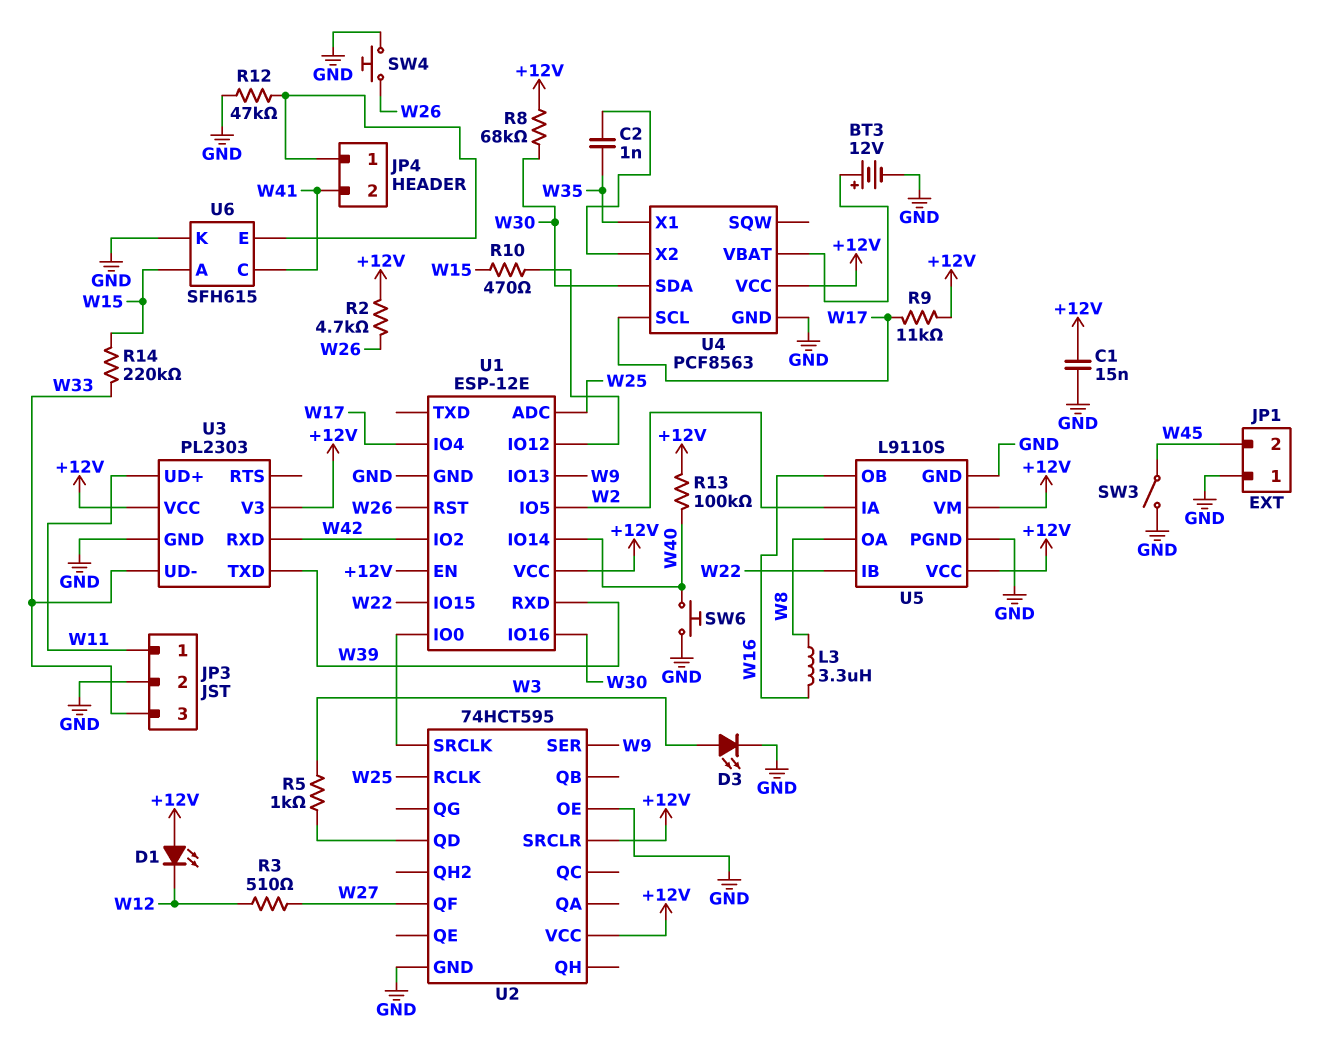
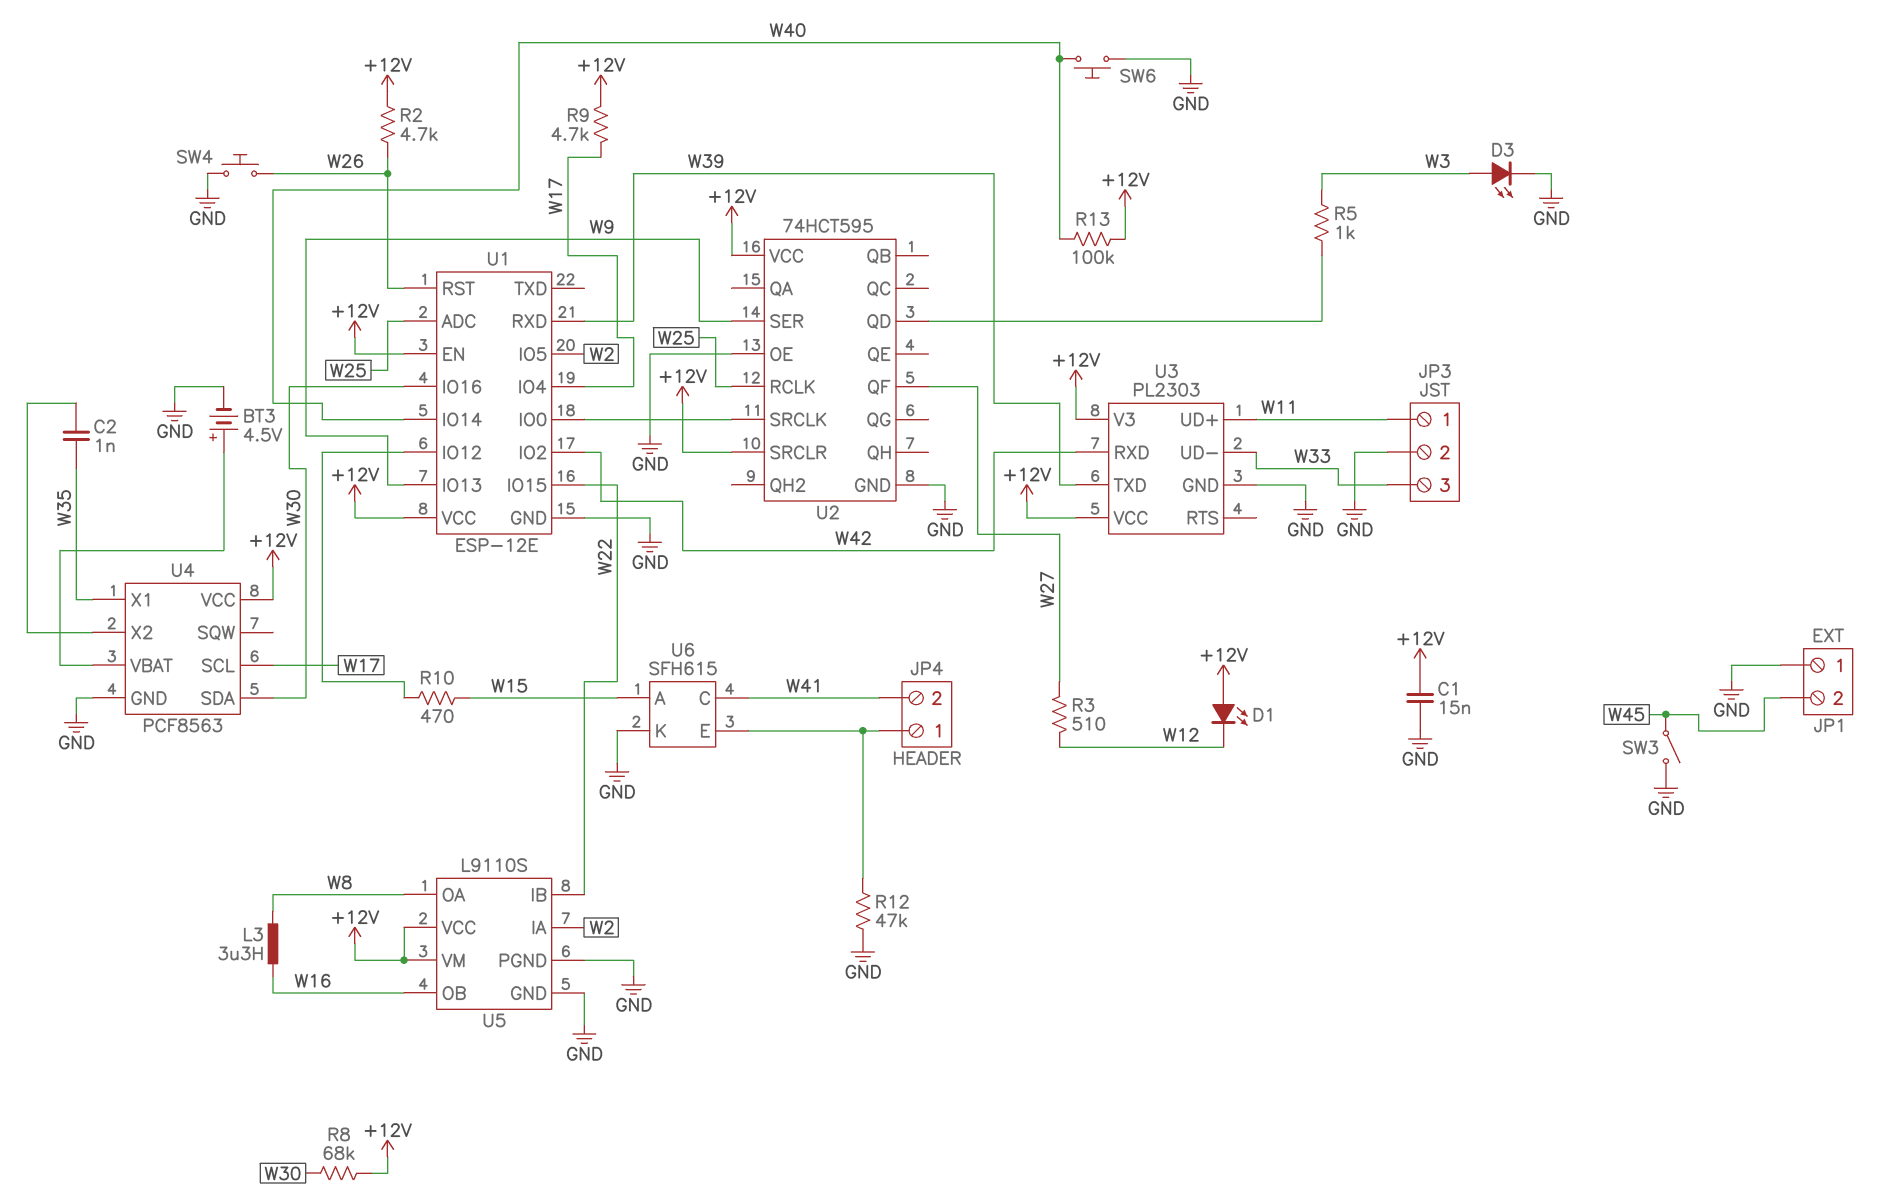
BT3: 12V (plus U4/VBAT, minus GND) -> 4.5V (plus U4/VBAT, minus GND)
R9: 11k (+12V, W17) -> 4.7k (+12V, W17)
R14: 220k (W15, W33) -> none

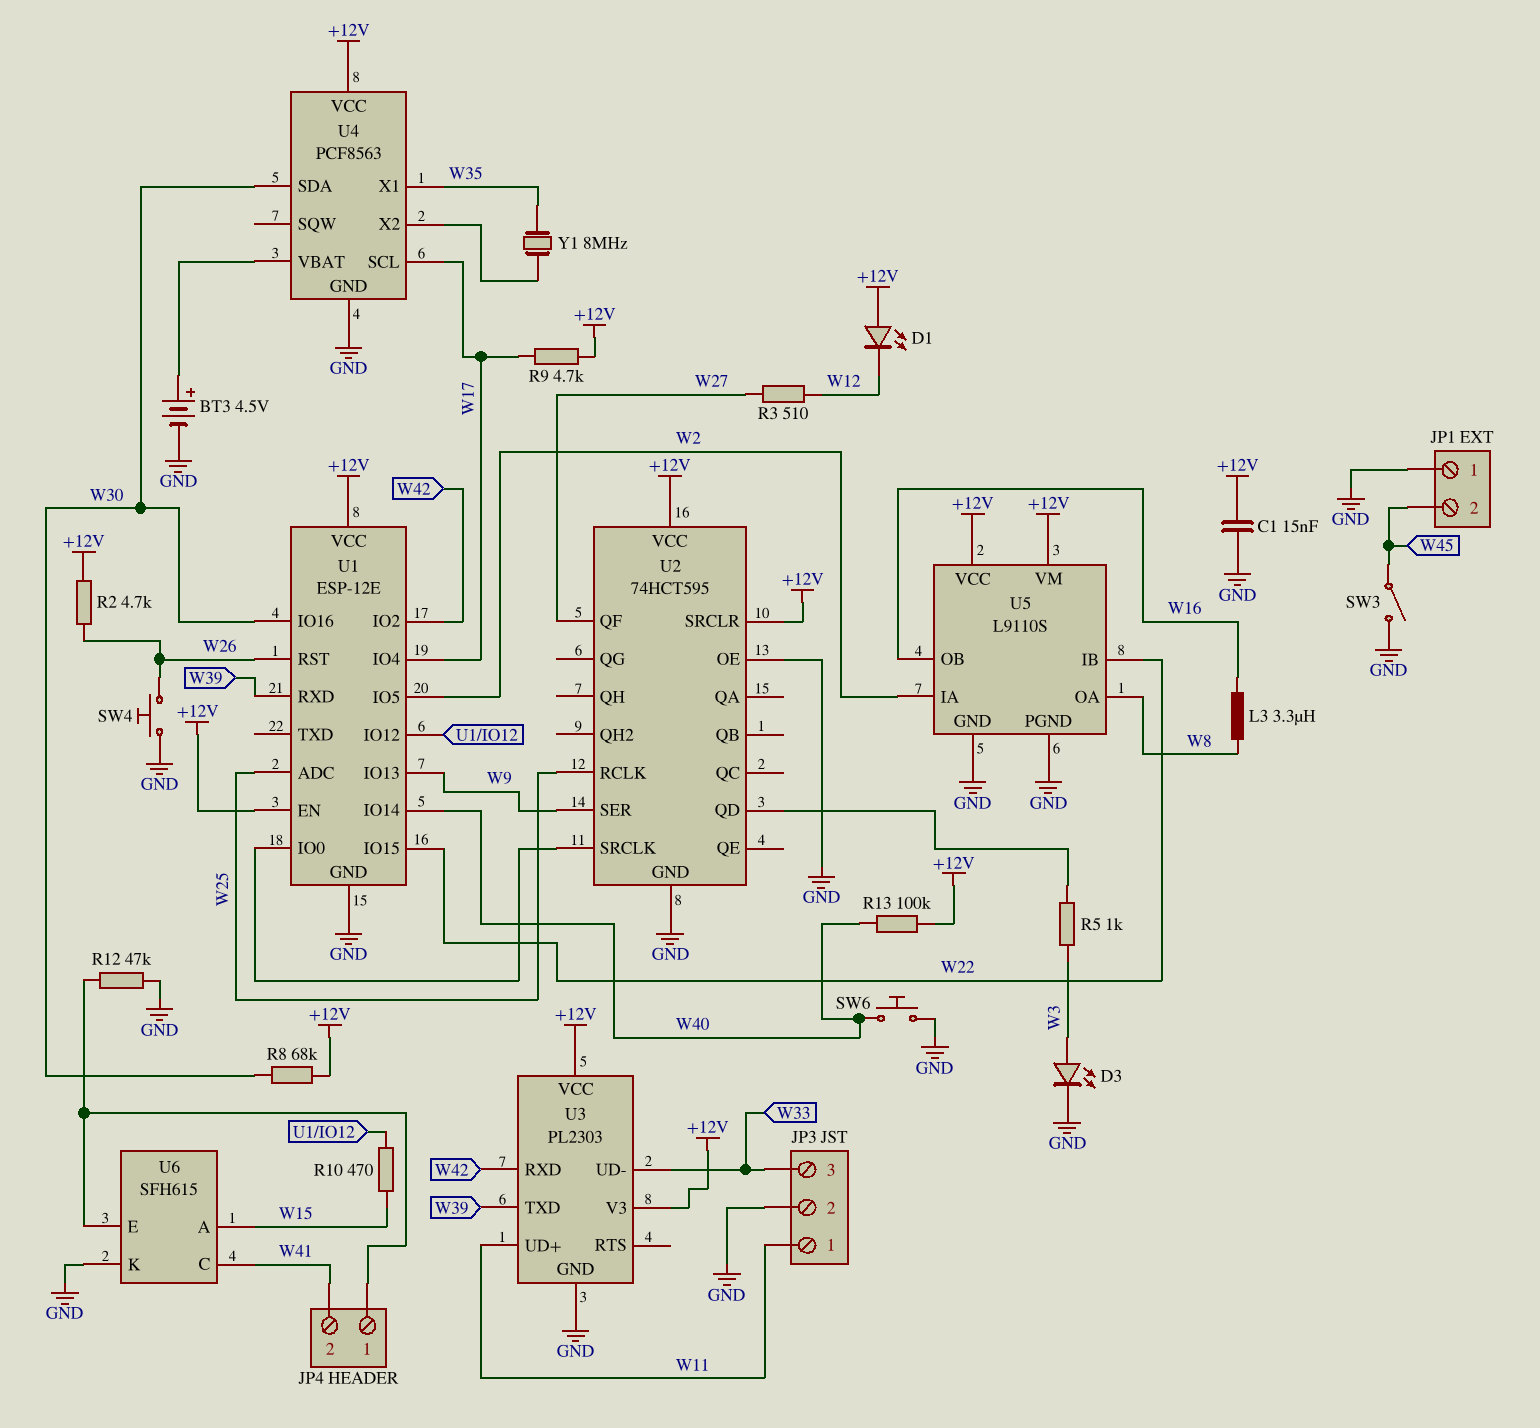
C2: 1nF (U4/X2, W35) -> none
Y1: none -> 8MHz (U4/X2, W35)

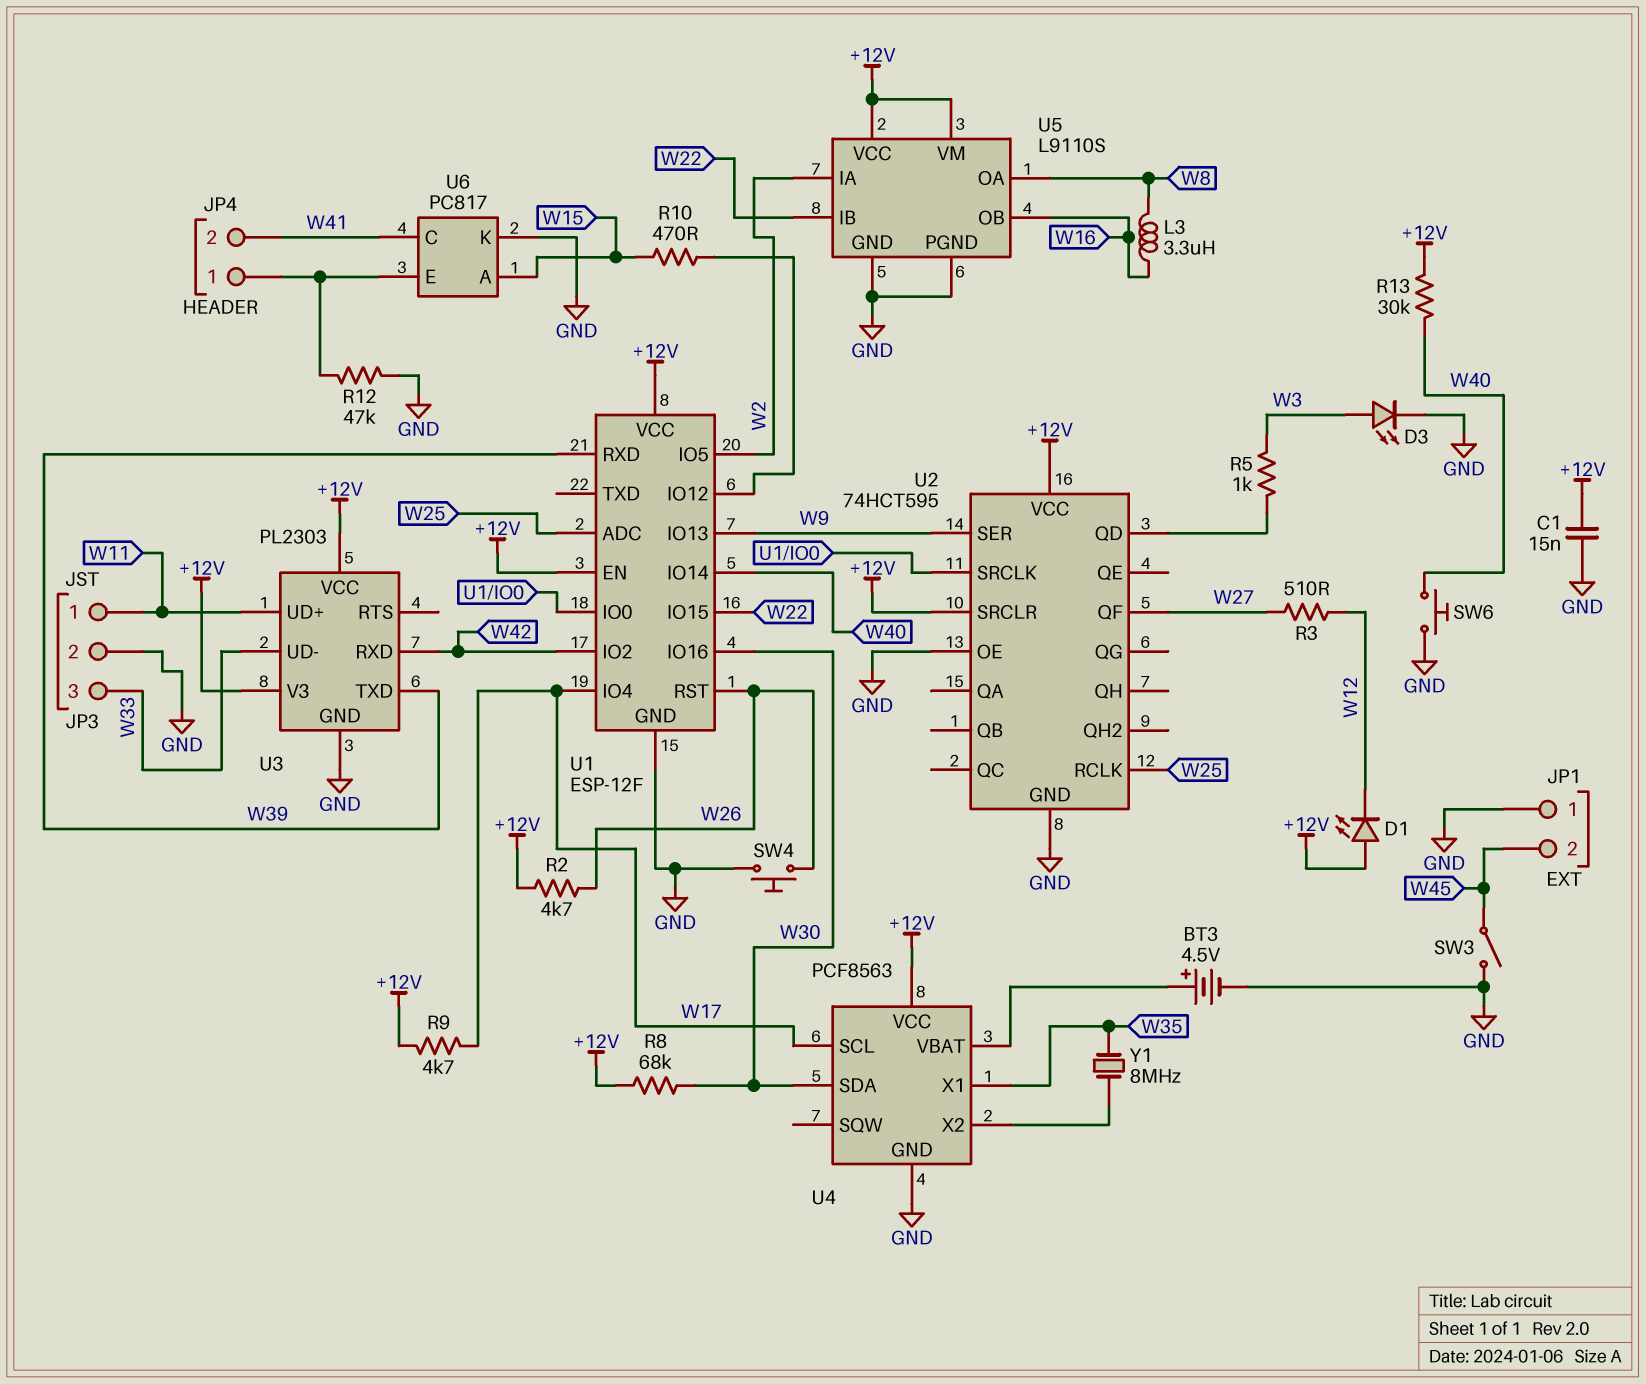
R13: 100k (+12V, W40) -> 30k (+12V, W40)
U1: ESP-12E -> ESP-12F
U6: SFH615 -> PC817

